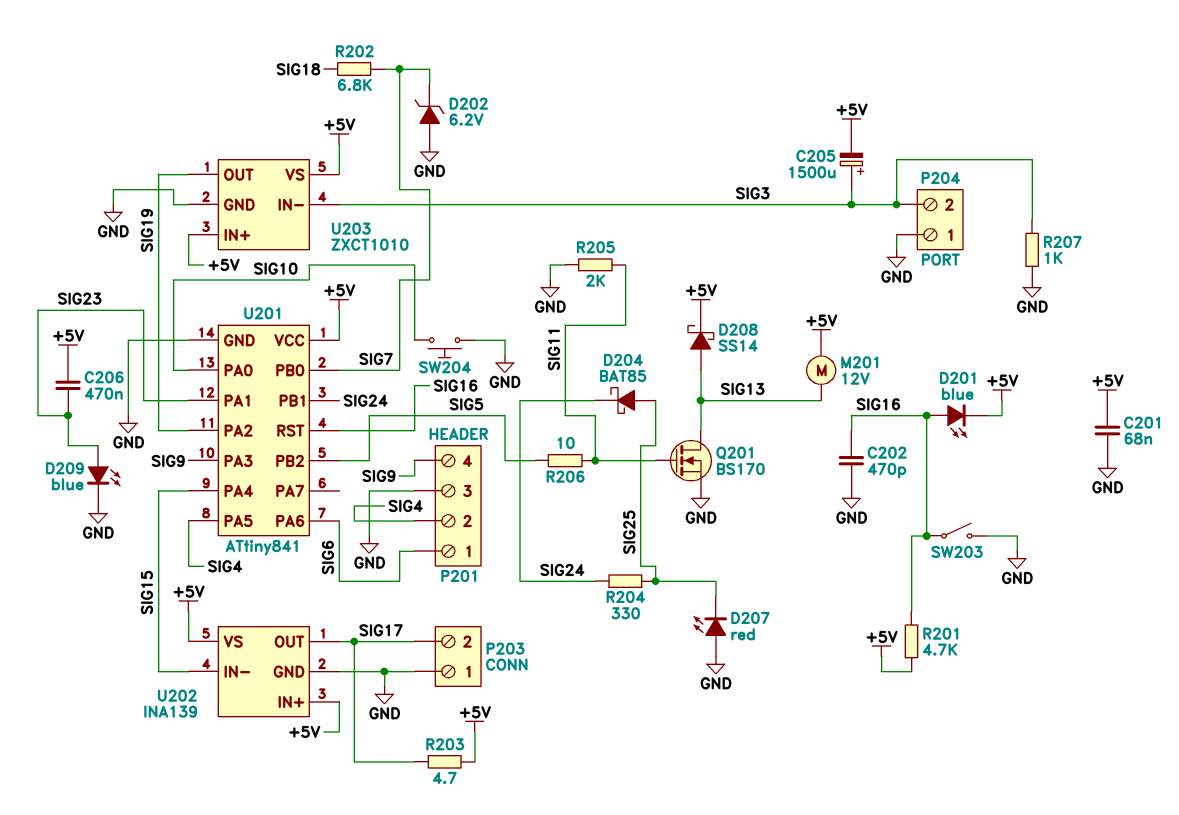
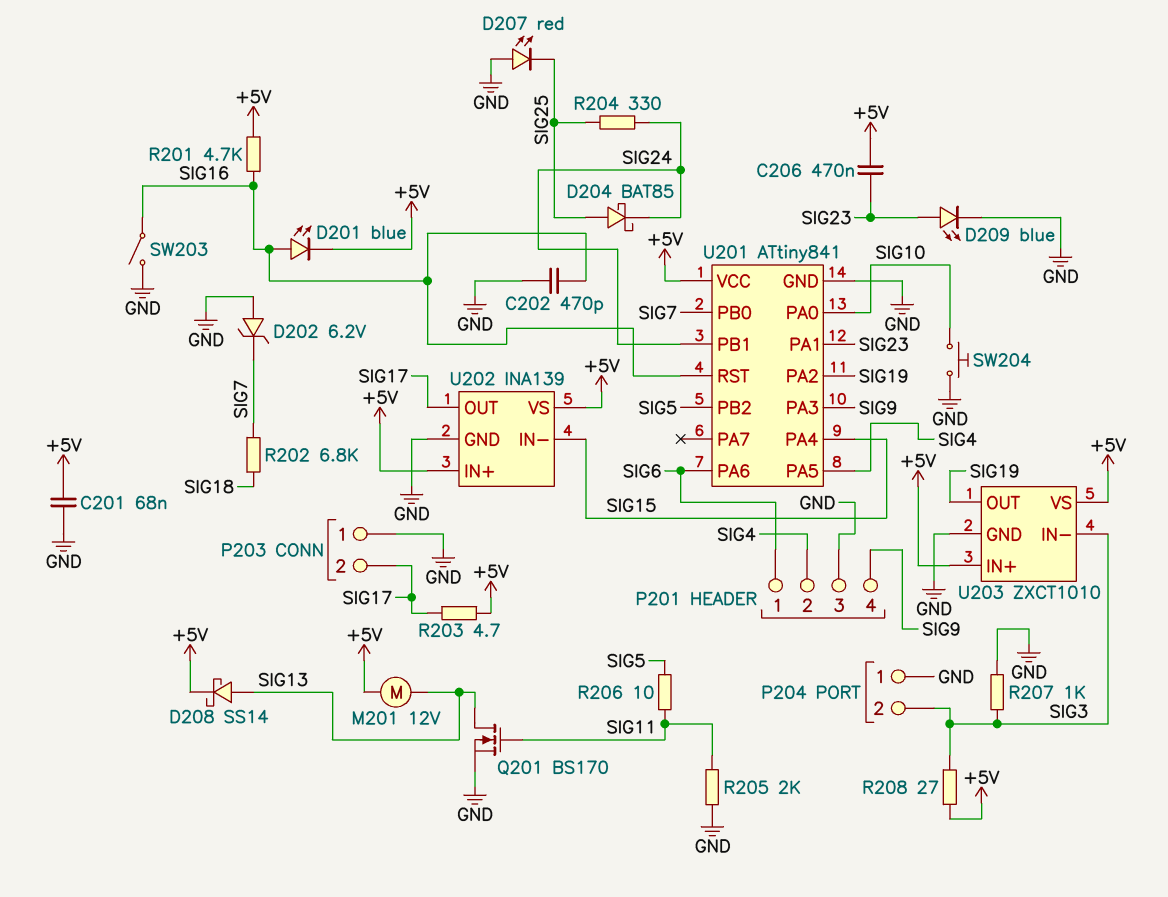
C205: 1500uF (plus SIG3, minus +5V) -> none
R208: none -> 27 (+5V, SIG3)

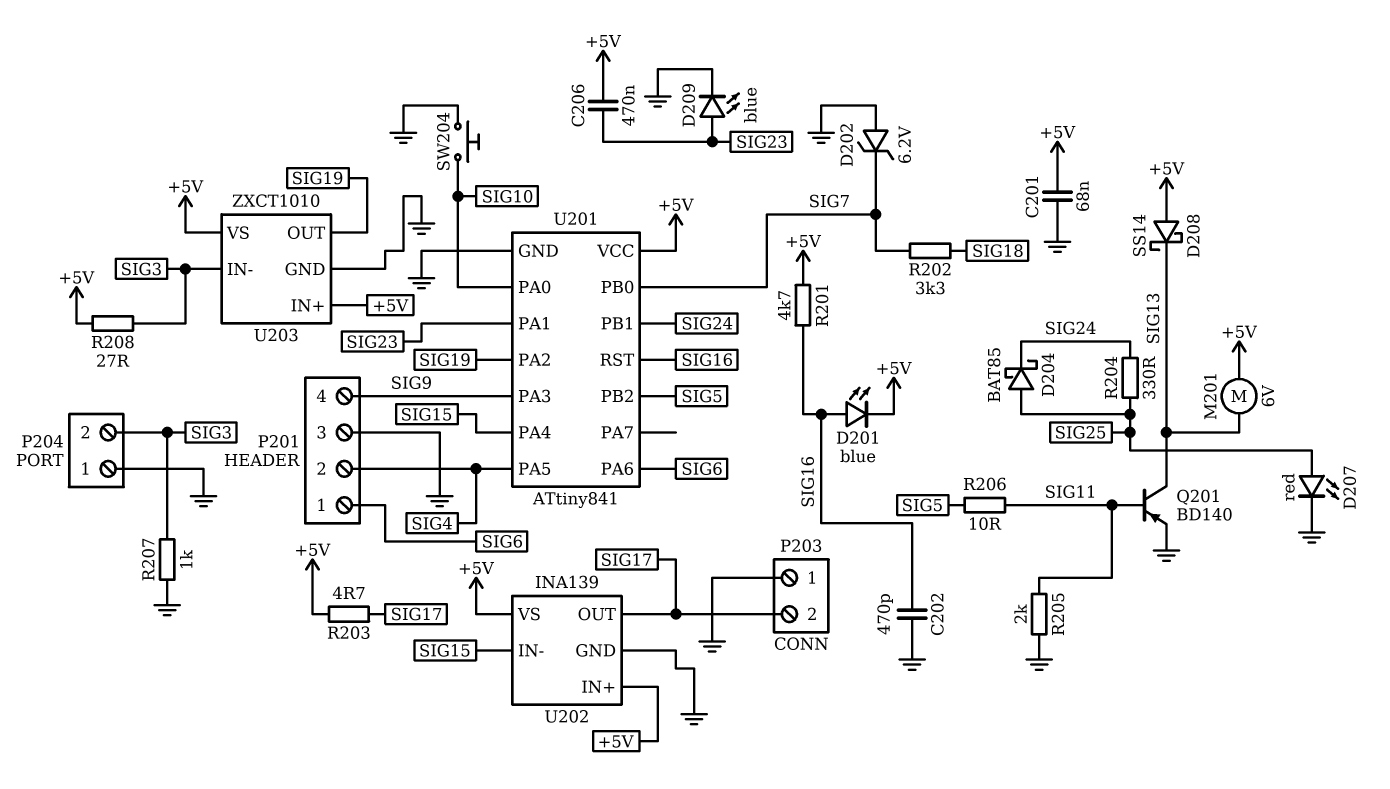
D207: LED red (A GND, K SIG25) -> LED red (A SIG25, K GND)
D208: schottky SS14 (A SIG13, K +5V) -> schottky SS14 (A +5V, K SIG13)
M201: motor 12V (+5V, SIG13) -> motor 6V (+5V, SIG13)
Q201: NMOS BS170 (G SIG11, D SIG13, S GND) -> PNP BD140 (B SIG11, C SIG13, E GND)
R202: 6.8k (SIG7, SIG18) -> 3.3k (SIG7, SIG18)
SW203: switch (GND, SIG16) -> none

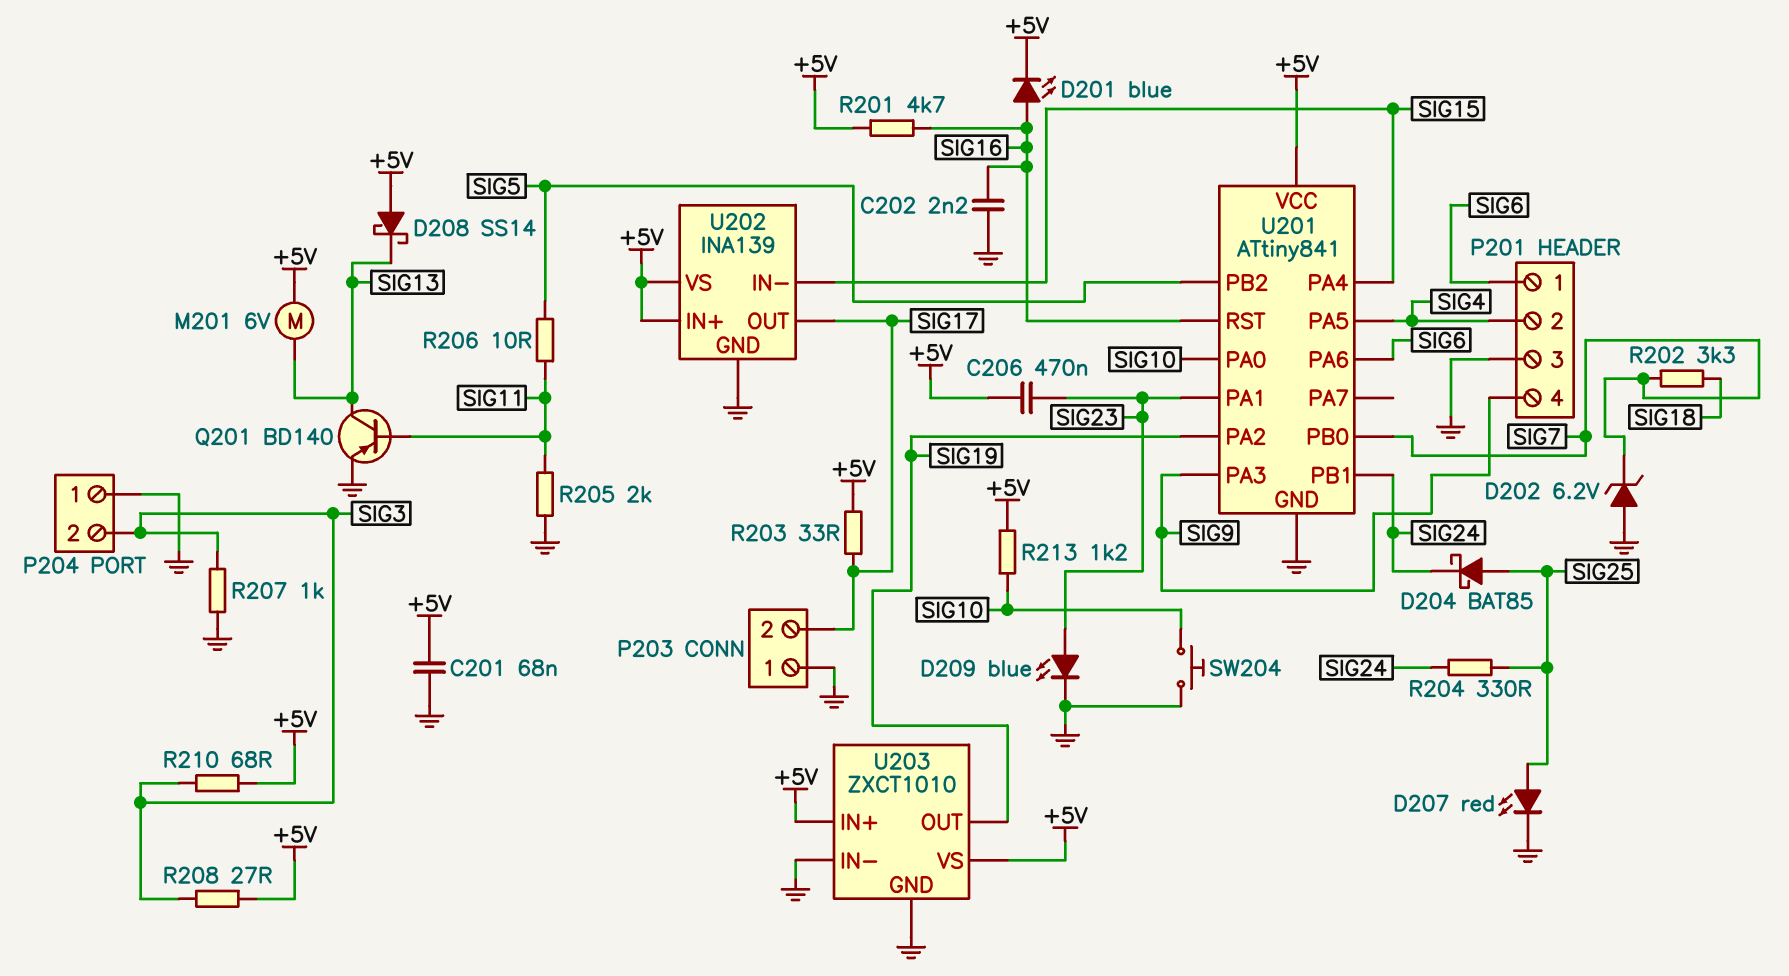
C202: 470pF (GND, SIG16) -> 2.2nF (GND, SIG16)
R203: 4.7 (+5V, SIG17) -> 33 (+5V, SIG17)
R210: none -> 68 (+5V, SIG3)
R213: none -> 1.2k (+5V, SIG10)
U203 pin IN-: SIG3 -> GND

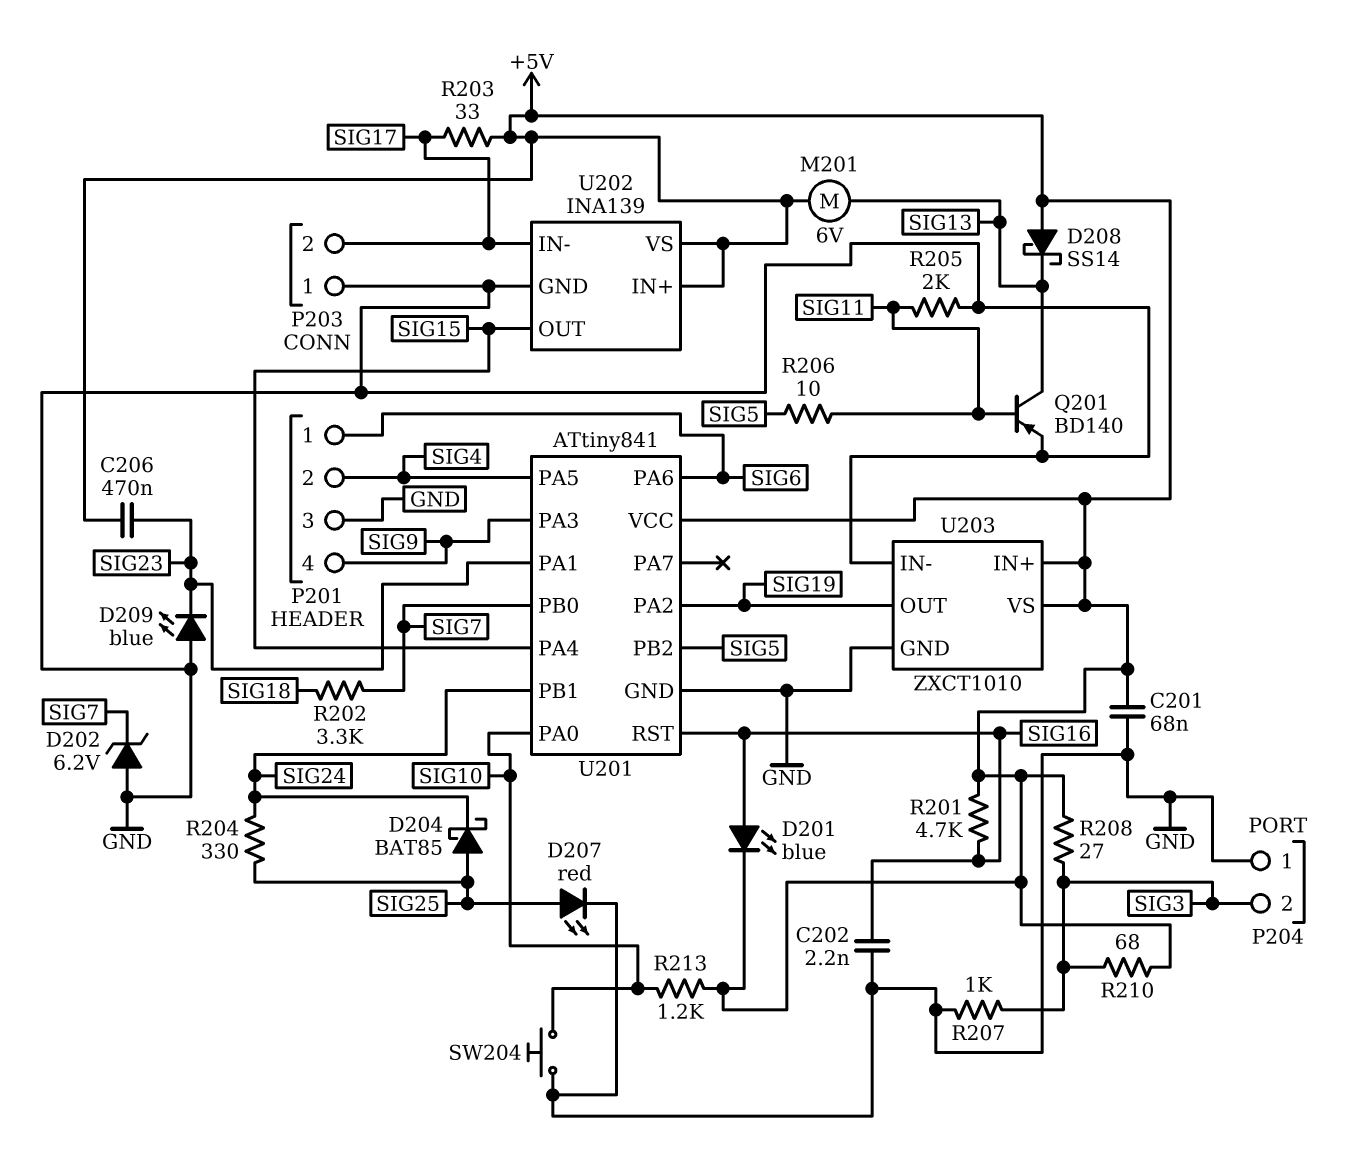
D209: LED blue (A SIG23, K GND) -> LED blue (A GND, K SIG23)
U202 pin IN-: SIG15 -> SIG17
U202 pin OUT: SIG17 -> SIG15

